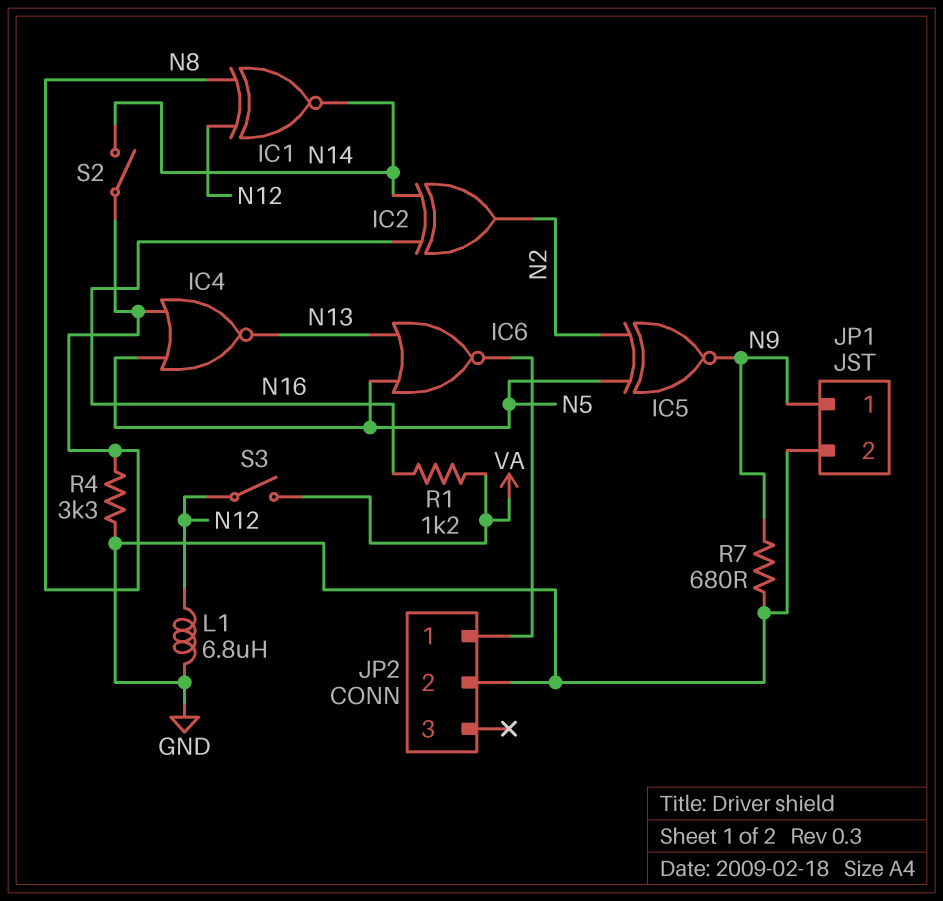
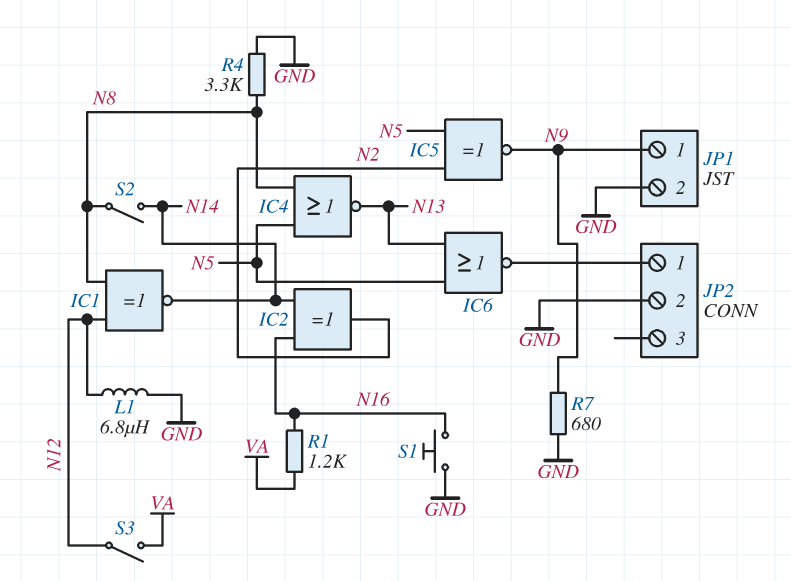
S1: none -> button (GND, N16)

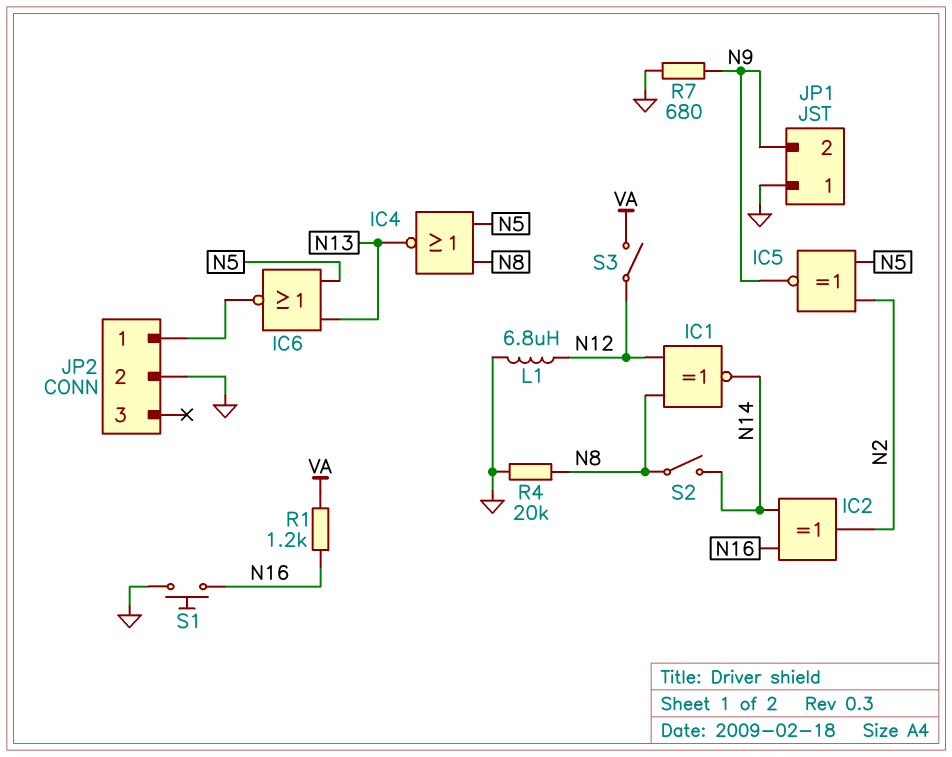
JP1 pin 1: N9 -> GND
JP1 pin 2: GND -> N9
R4: 3.3k (GND, N8) -> 20k (GND, N8)

